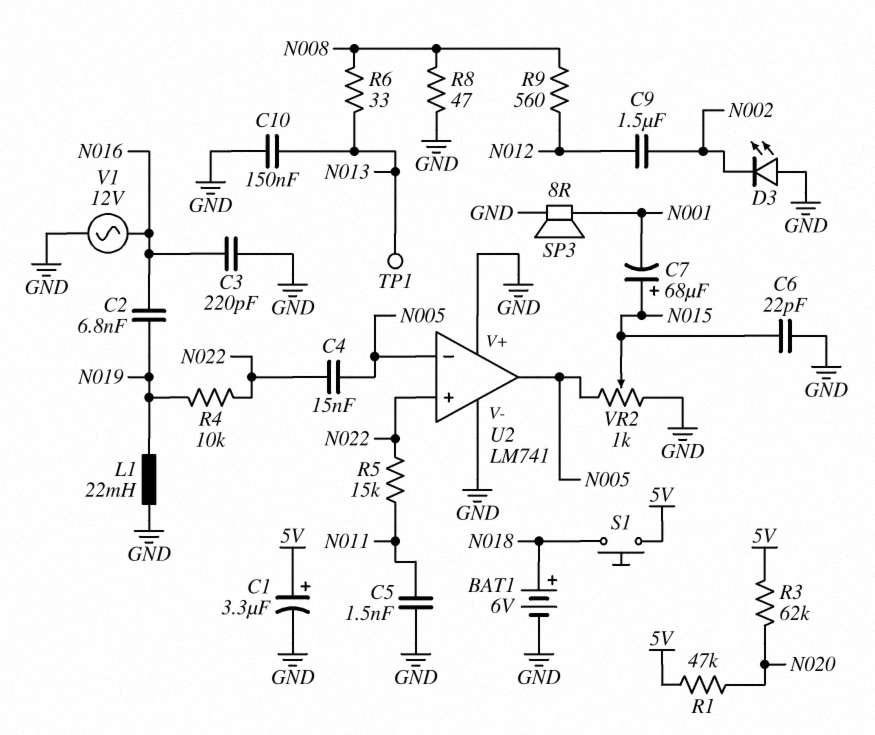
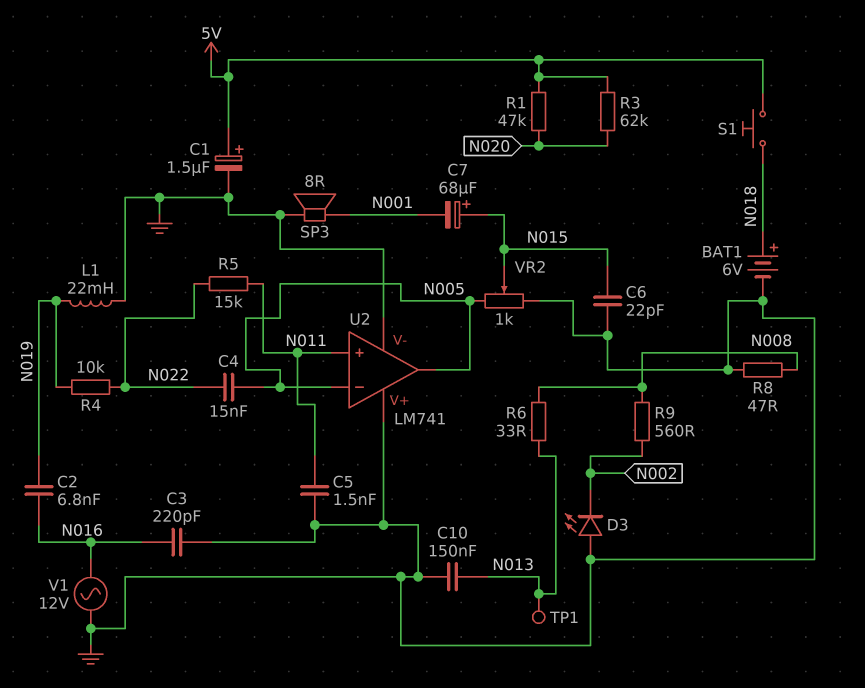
C1: 3.3uF (plus 5V, minus GND) -> 1.5uF (plus 5V, minus GND)
C9: 1.5uF (N002, N012) -> none
R9: 560 (N008, N012) -> 560 (N002, N008)
U2 pin in+: N022 -> N011

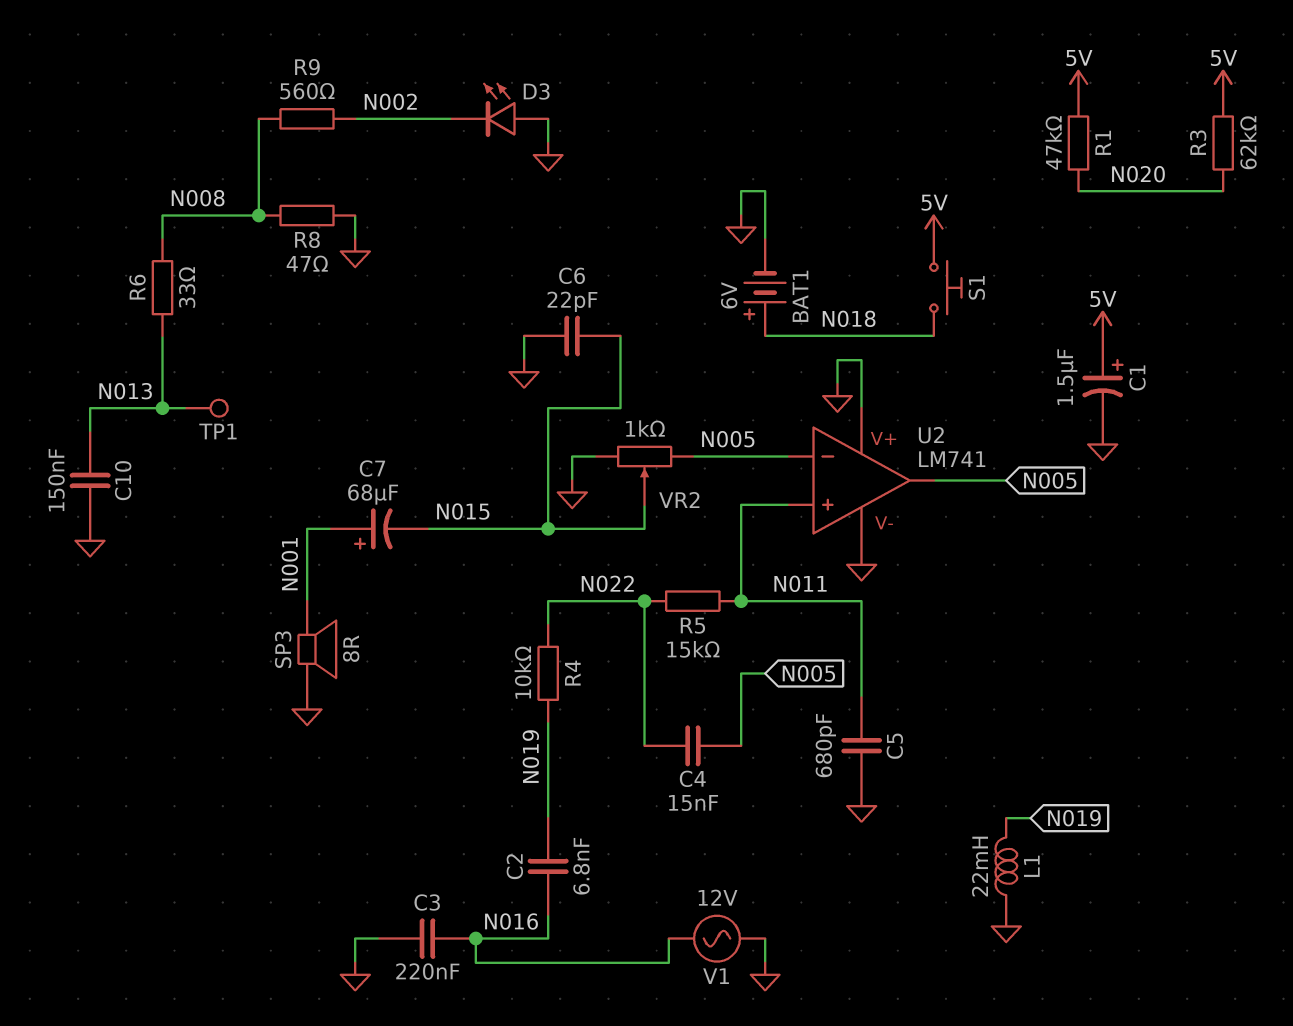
C3: 220pF (GND, N016) -> 220nF (GND, N016)
C5: 1.5nF (GND, N011) -> 680pF (GND, N011)
C7: 68uF (plus N015, minus N001) -> 68uF (plus N001, minus N015)

